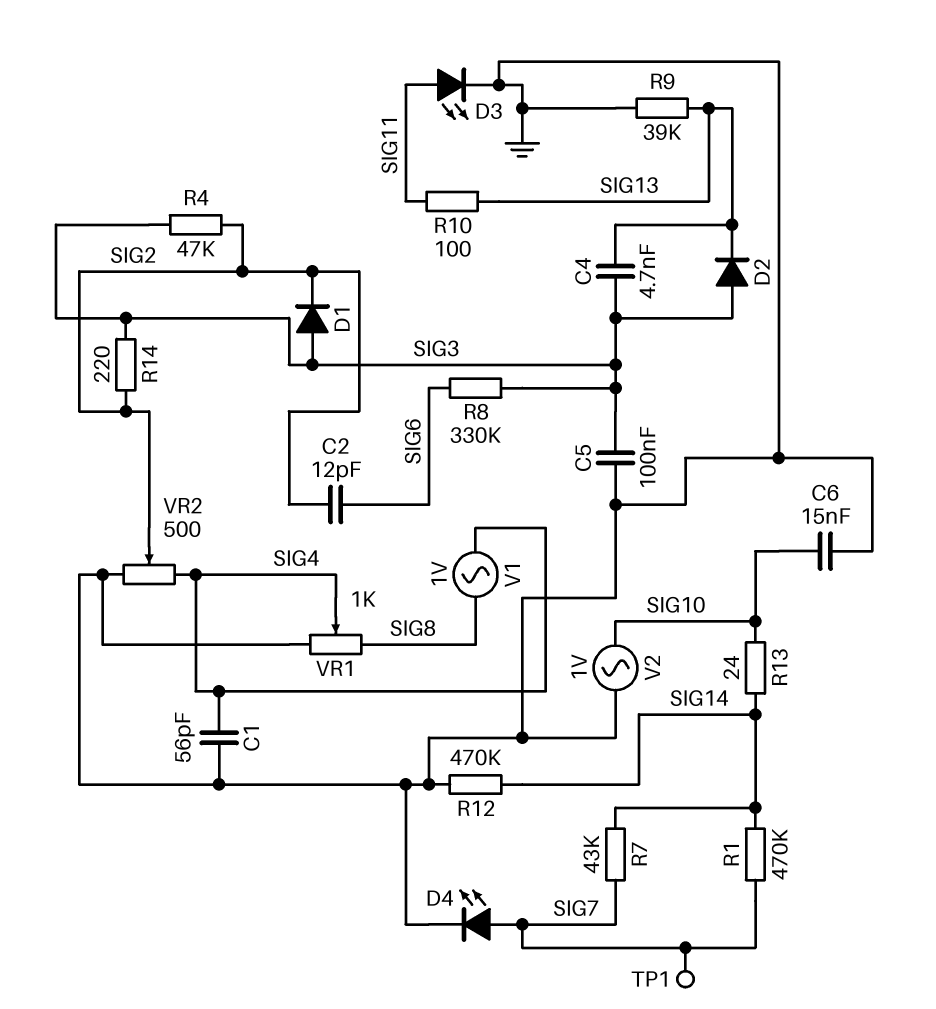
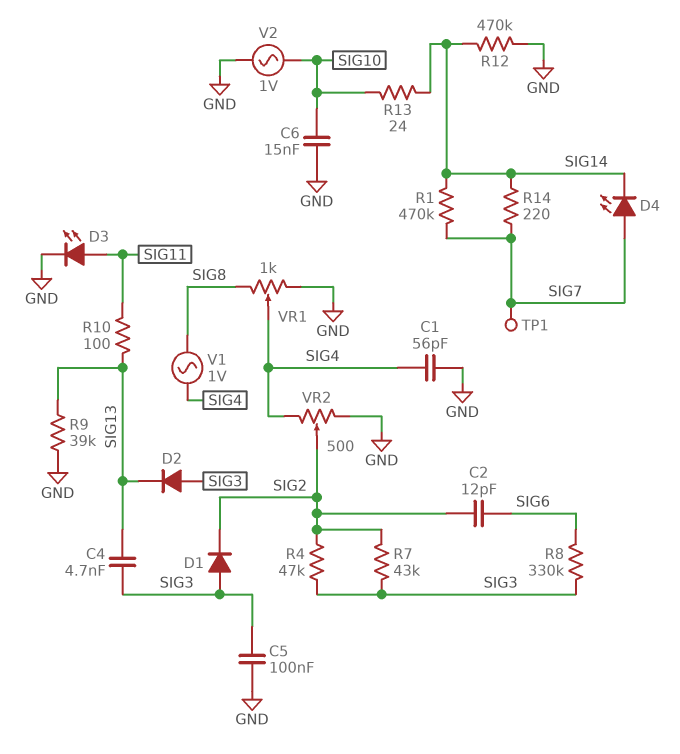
D4: LED (A SIG7, K GND) -> LED (A SIG7, K SIG14)
R7: 43k (SIG7, SIG14) -> 43k (SIG2, SIG3)
R14: 220 (SIG2, SIG3) -> 220 (SIG7, SIG14)

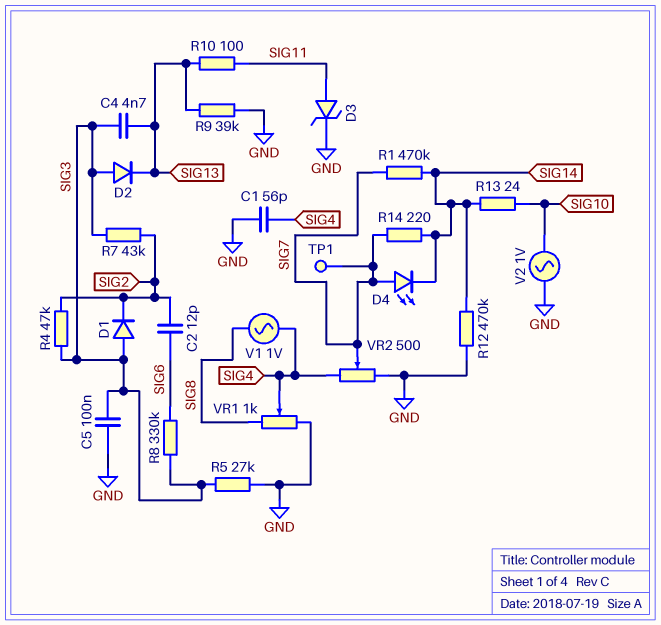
C6: 15nF (GND, SIG10) -> none
D3: LED (A SIG11, K GND) -> zener (A SIG11, K GND)
R5: none -> 27k (GND, SIG3)
VR2: 500 (GND, SIG4, wiper SIG2) -> 500 (GND, SIG4, wiper SIG7)

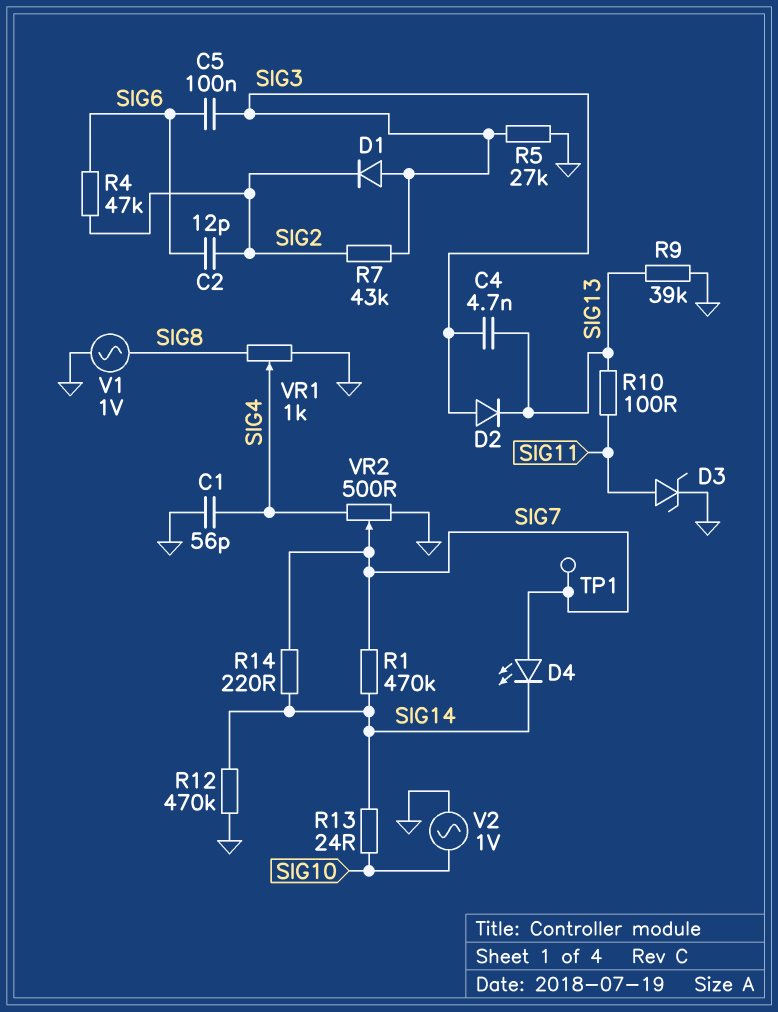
C5: 100nF (GND, SIG3) -> 100nF (SIG3, SIG6)
R4: 47k (SIG2, SIG3) -> 47k (SIG2, SIG6)
R8: 330k (SIG3, SIG6) -> none
V1: AC 1V (SIG4, SIG8) -> AC 1V (GND, SIG8)

